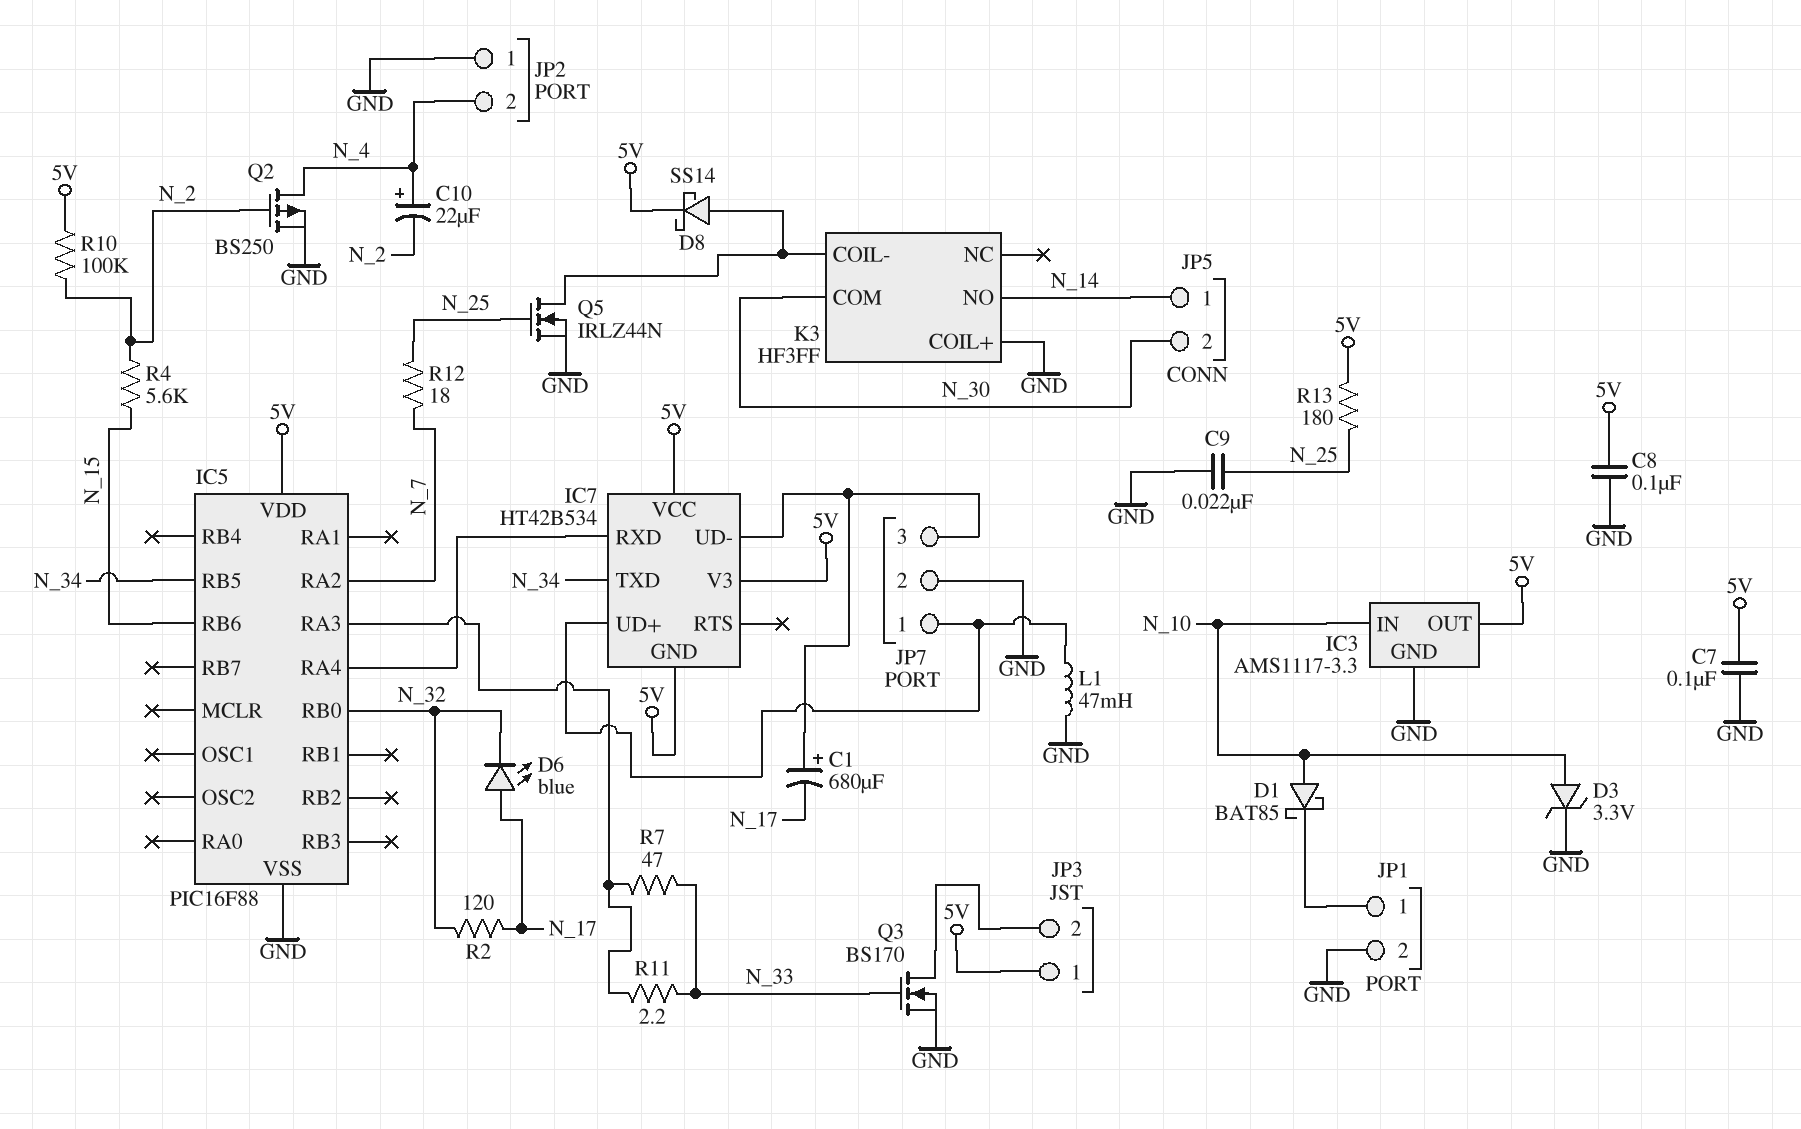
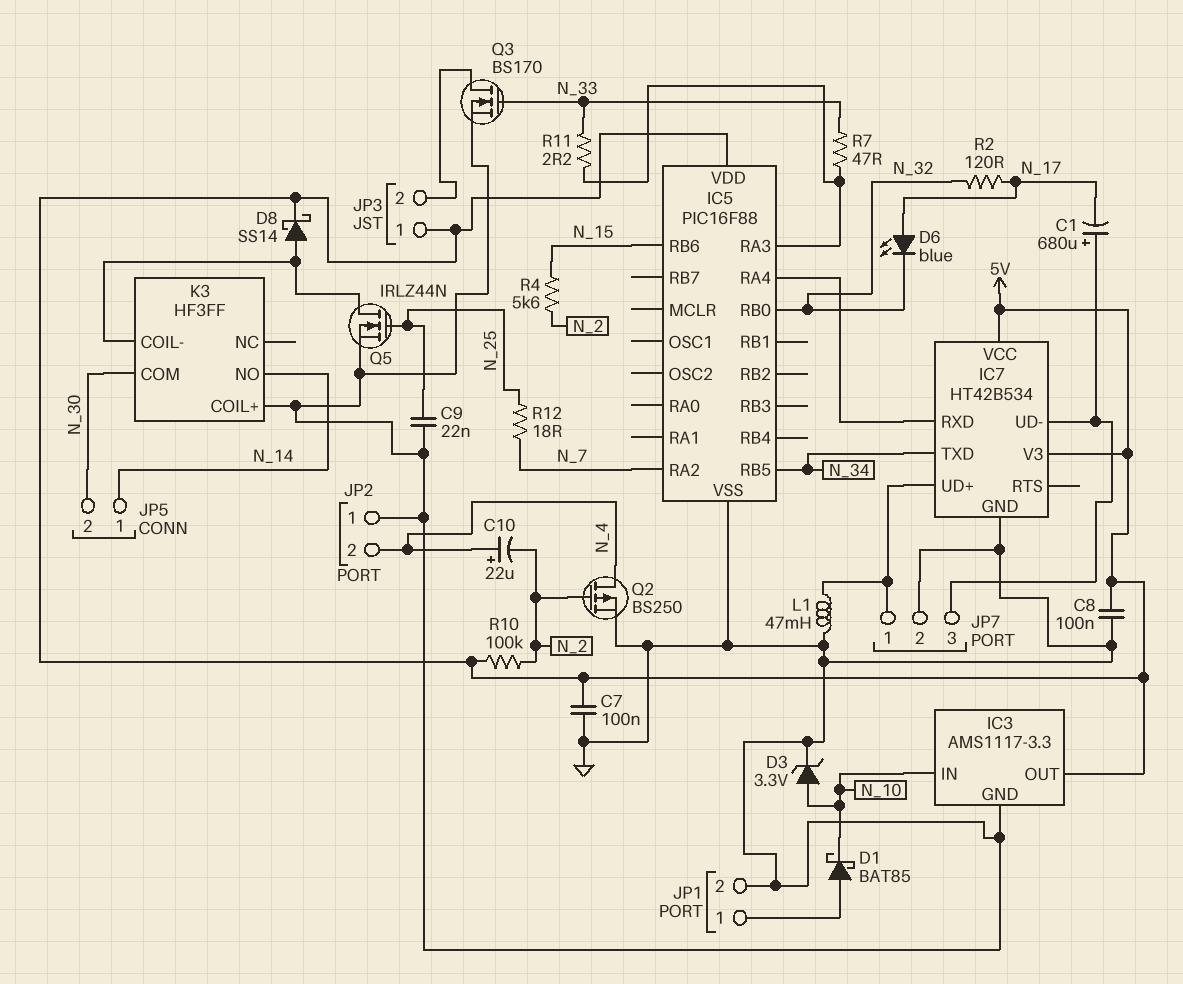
D1: schottky BAT85 (A N_10, K JP1/1) -> schottky BAT85 (A JP1/1, K N_10)
IC7 pin GND: 5V -> GND
R13: 180 (5V, N_25) -> none

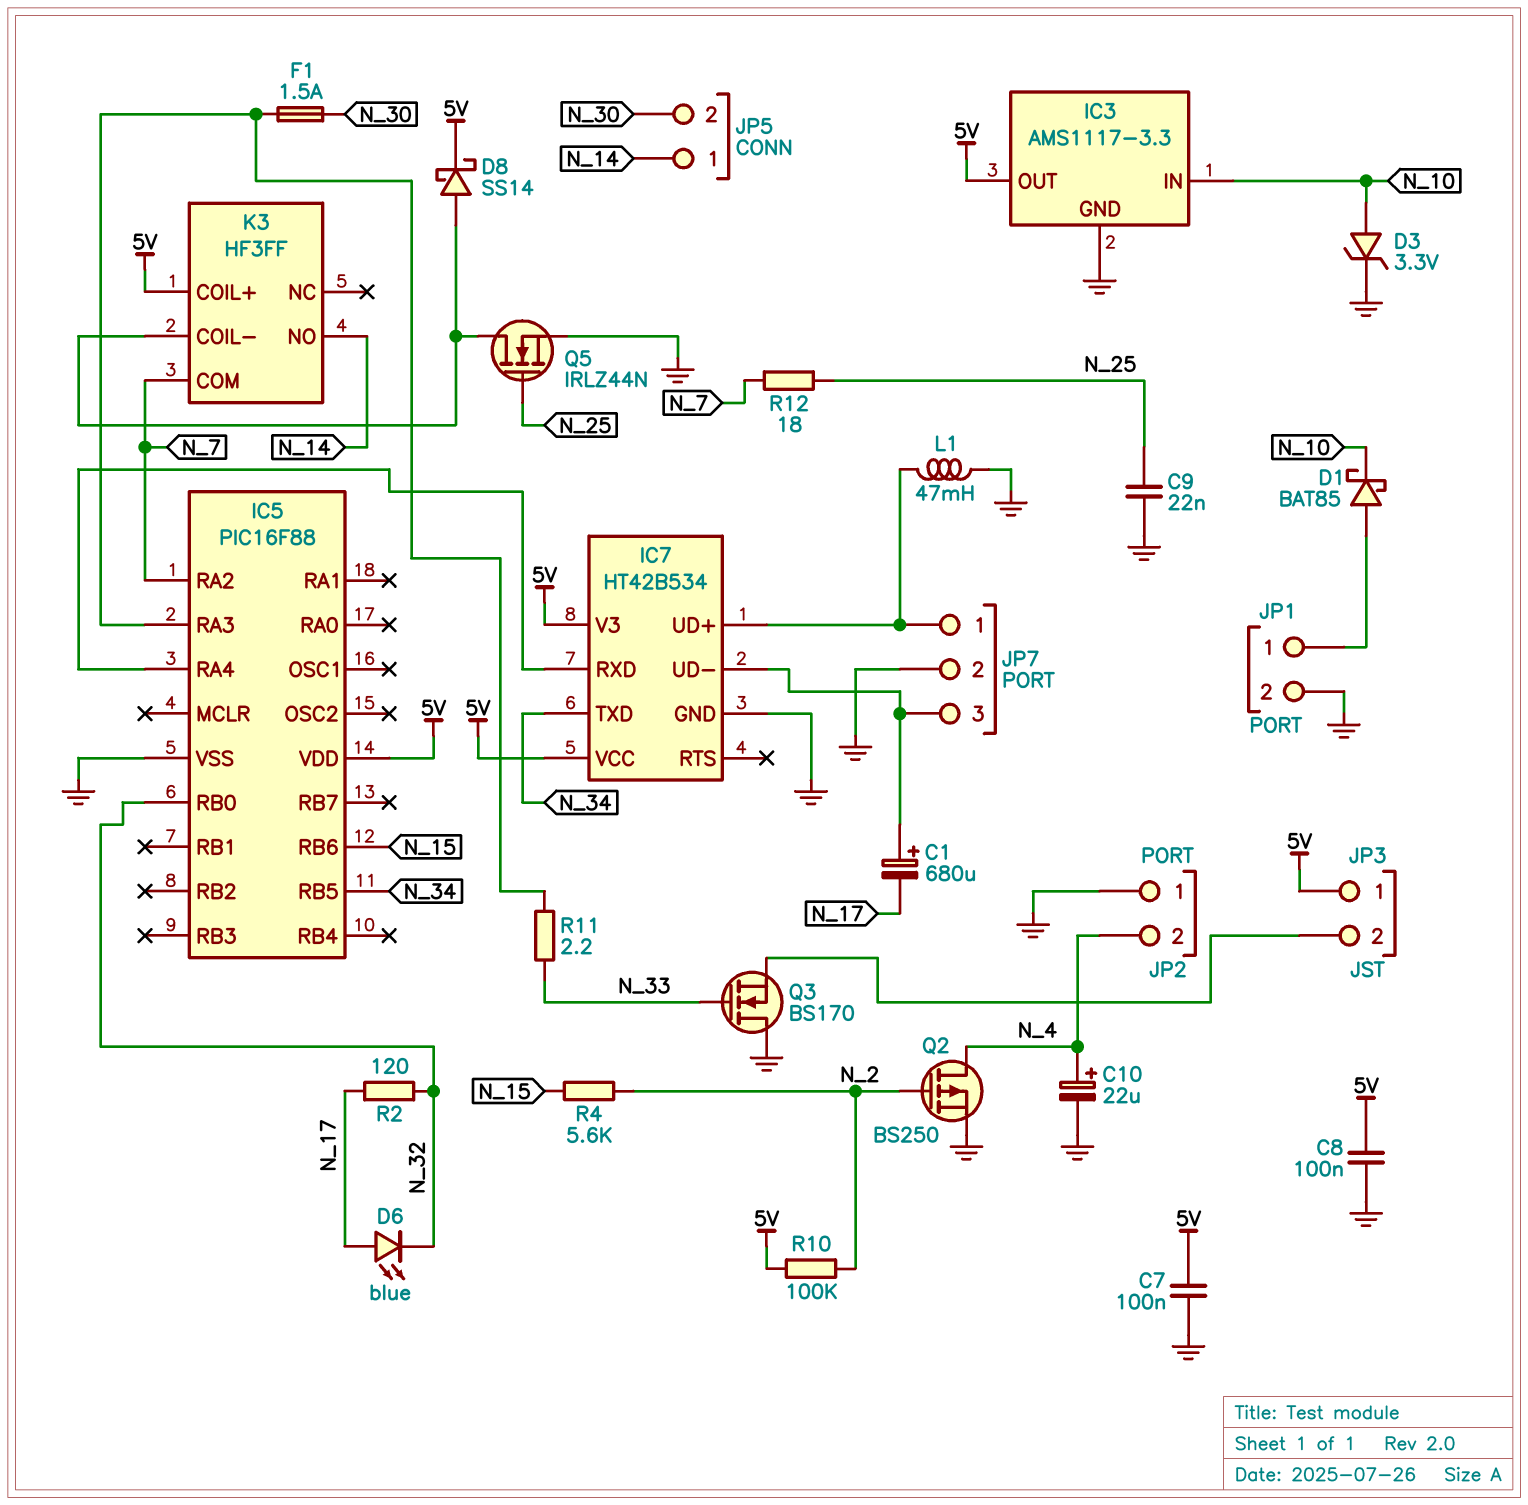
C10: 22uF (plus N_4, minus N_2) -> 22uF (plus N_4, minus GND)
F1: none -> 1.5A (IC5/RA3, N_30)
K3 pin COIL+: GND -> 5V
K3 pin COM: N_30 -> N_7
Q3: NMOS BS170 (G N_33, D JP3/2, S GND) -> NMOS BS170 (G N_33, D GND, S JP3/2)
R7: 47 (IC5/RA3, N_33) -> none

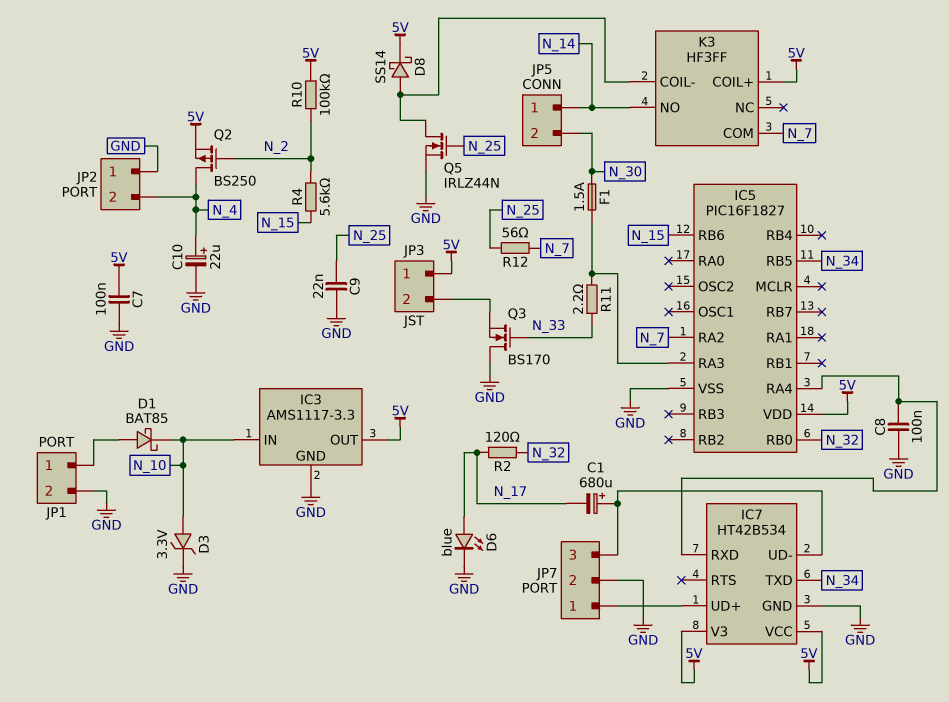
C8: 100nF (5V, GND) -> 100nF (GND, IC5/RA4)
D6: LED blue (A N_17, K N_32) -> LED blue (A N_17, K GND)
IC5: PIC16F88 -> PIC16F1827
L1: 47mH (GND, IC7/UD+) -> none
Q2: PMOS BS250 (G N_2, D N_4, S GND) -> PMOS BS250 (G N_2, D N_4, S 5V)
R12: 18 (N_7, N_25) -> 56 (N_7, N_25)

